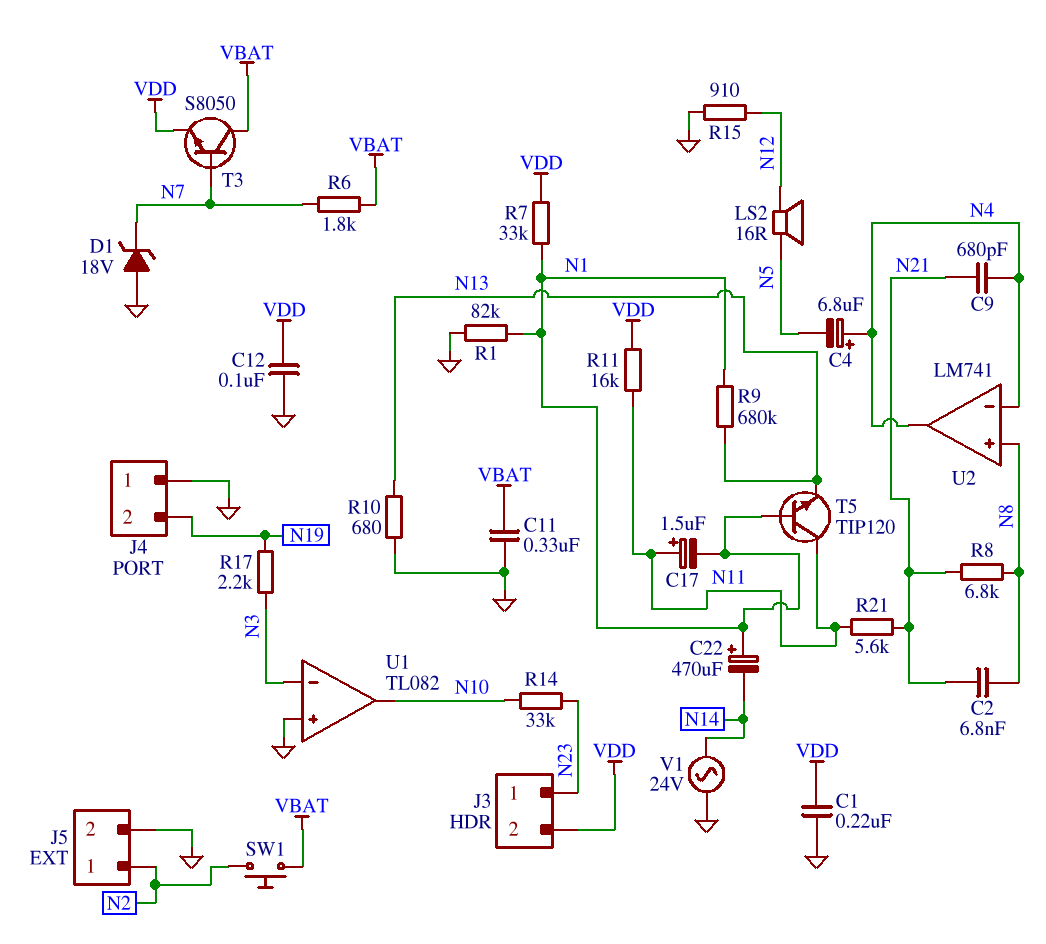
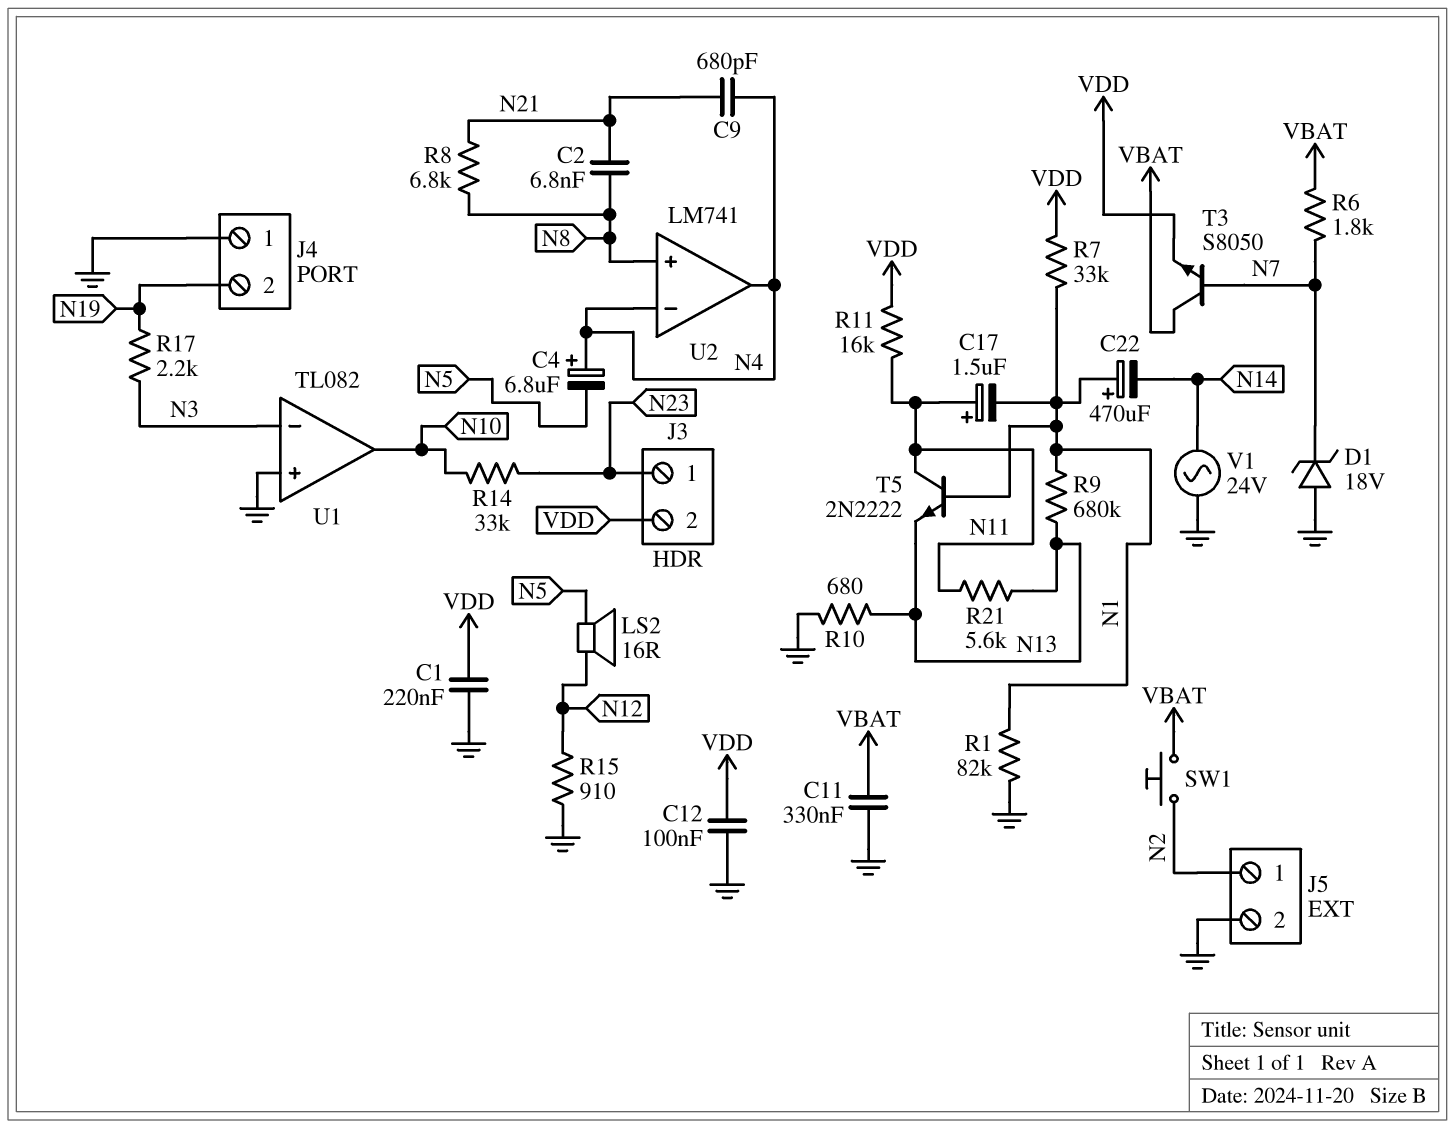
R21: 5.6k (N11, N21) -> 5.6k (N11, N13)
T5: NPN TIP120 (B N1, C N11, E N13) -> NPN 2N2222 (B N1, C N11, E N13)

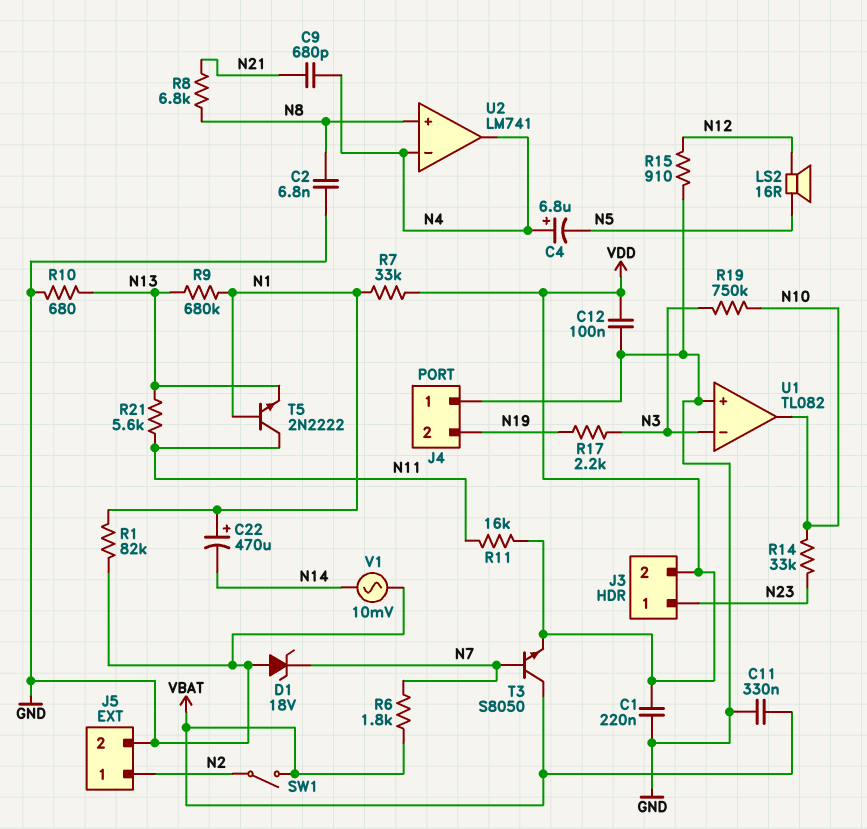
C2: 6.8nF (N8, N21) -> 6.8nF (GND, N8)
C17: 1.5uF (plus N11, minus N1) -> none
R19: none -> 750k (N3, N10)
SW1: button (N2, VBAT) -> switch (N2, VBAT)
V1: AC 24V (GND, N14) -> AC 10mV (GND, N14)

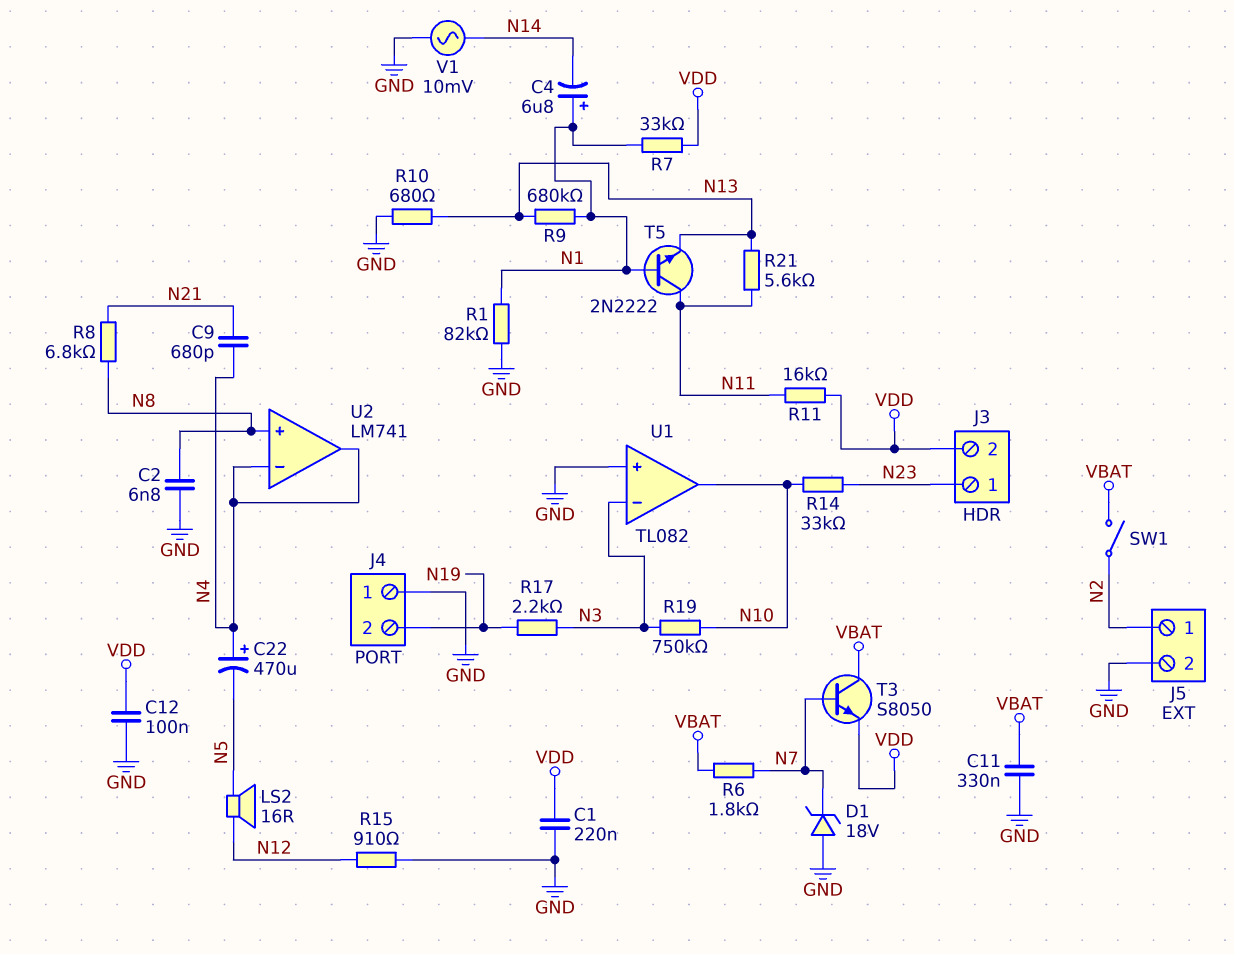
C4: 6.8uF (plus N4, minus N5) -> 6.8uF (plus N1, minus N14)
C22: 470uF (plus N1, minus N14) -> 470uF (plus N4, minus N5)

